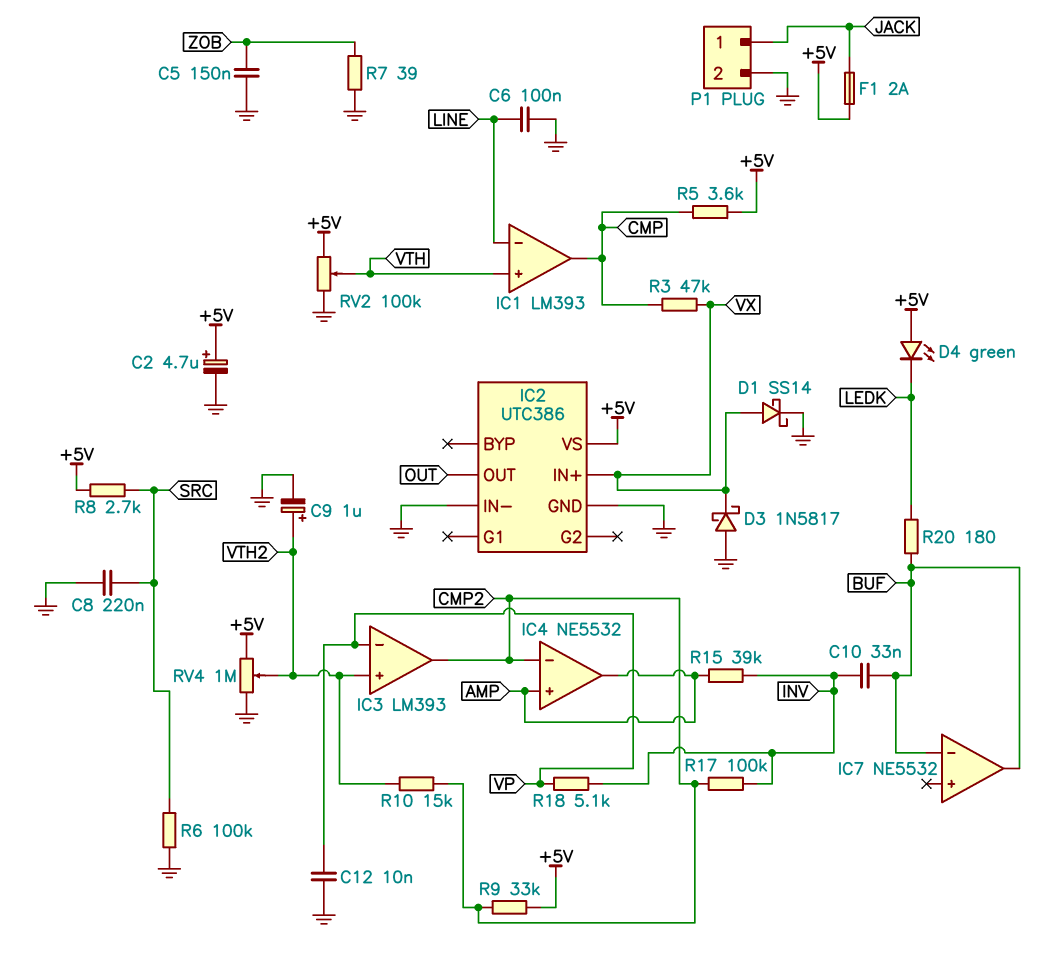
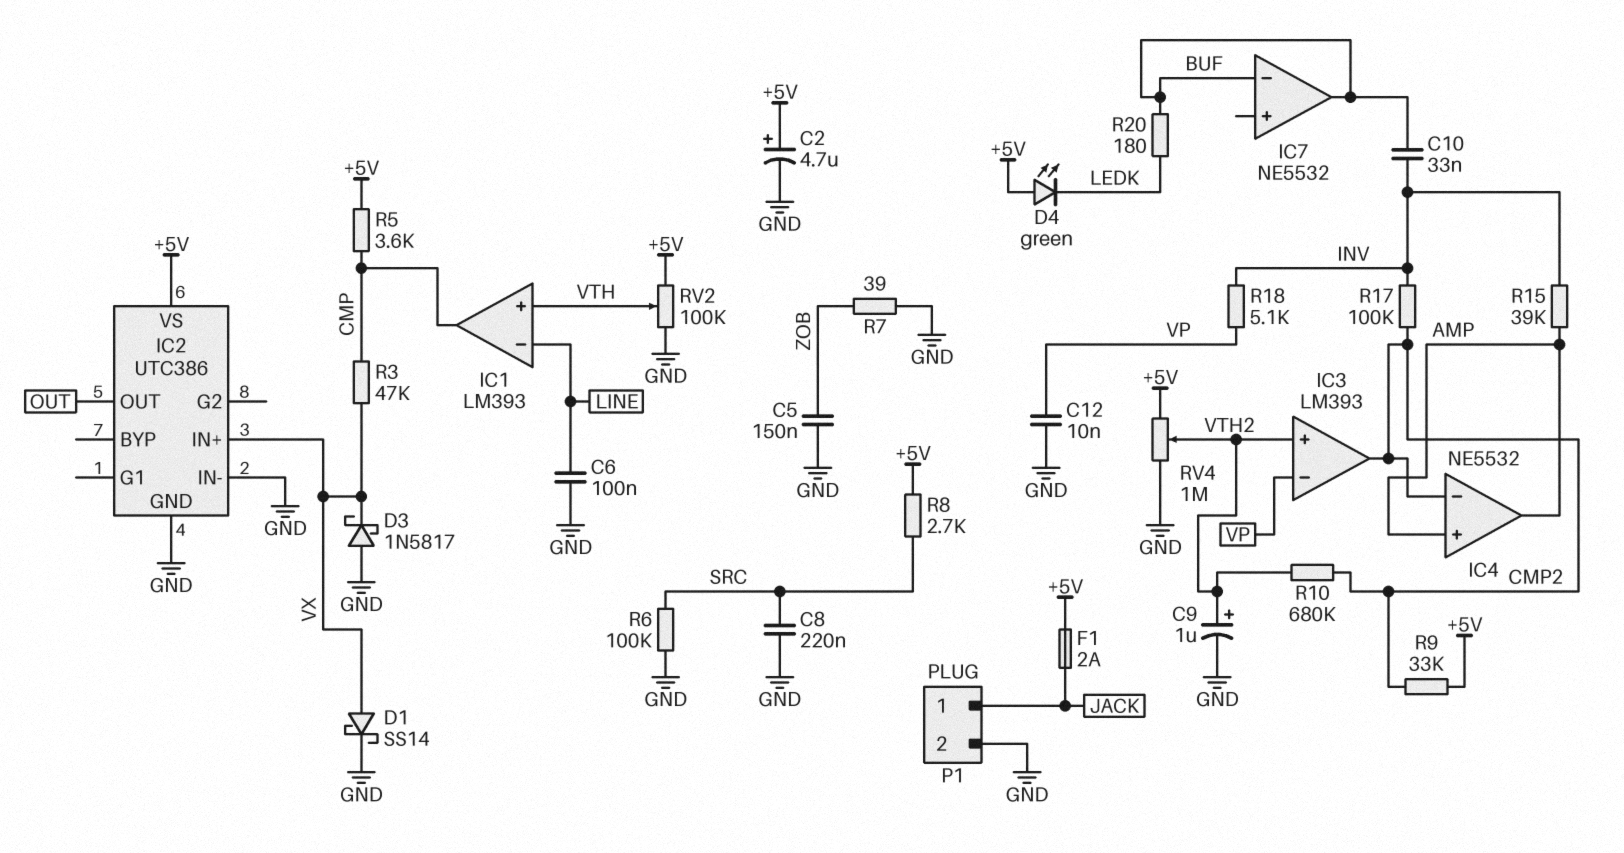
R10: 15k (CMP2, VTH2) -> 680k (CMP2, VTH2)

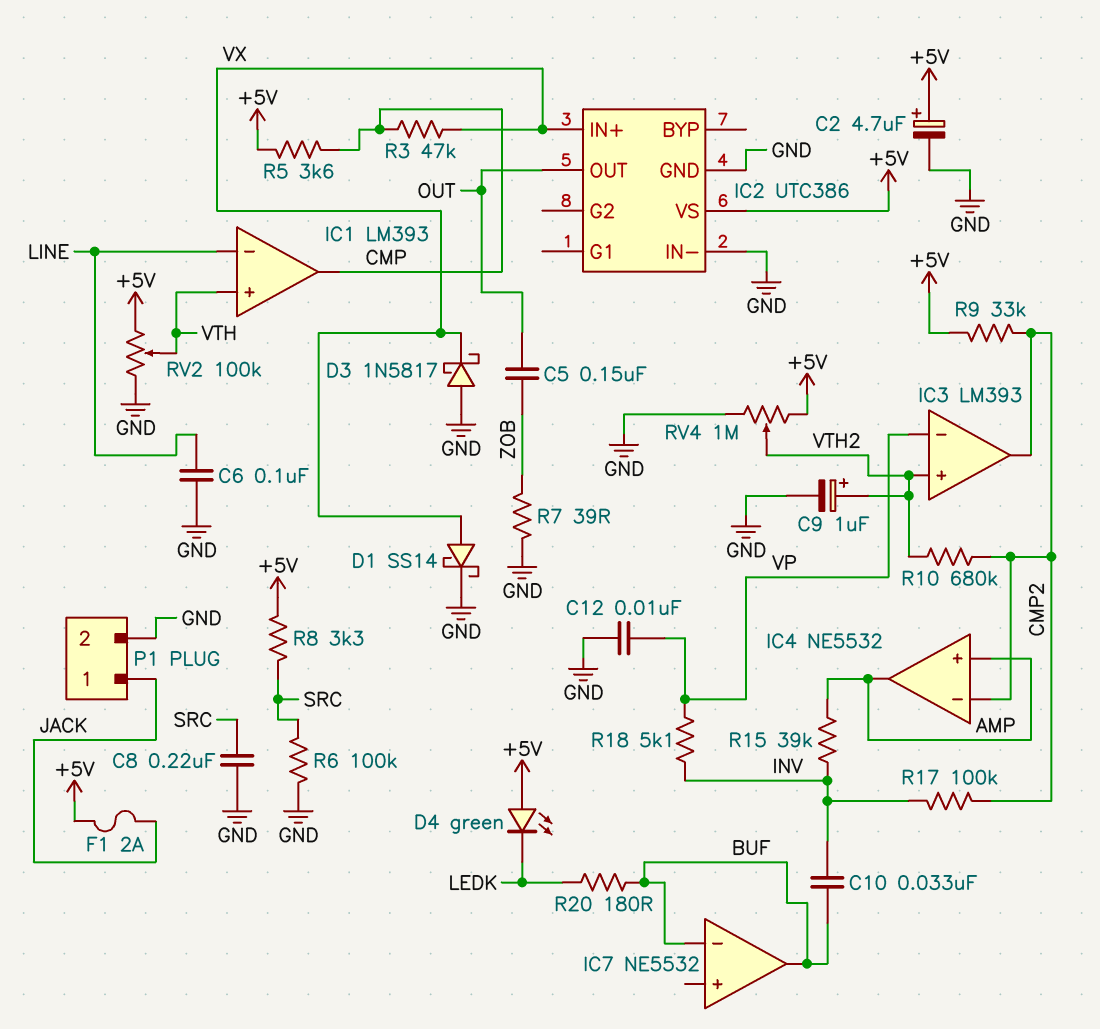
C5: 150nF (GND, ZOB) -> 150nF (OUT, ZOB)
R8: 2.7k (+5V, SRC) -> 3.3k (+5V, SRC)

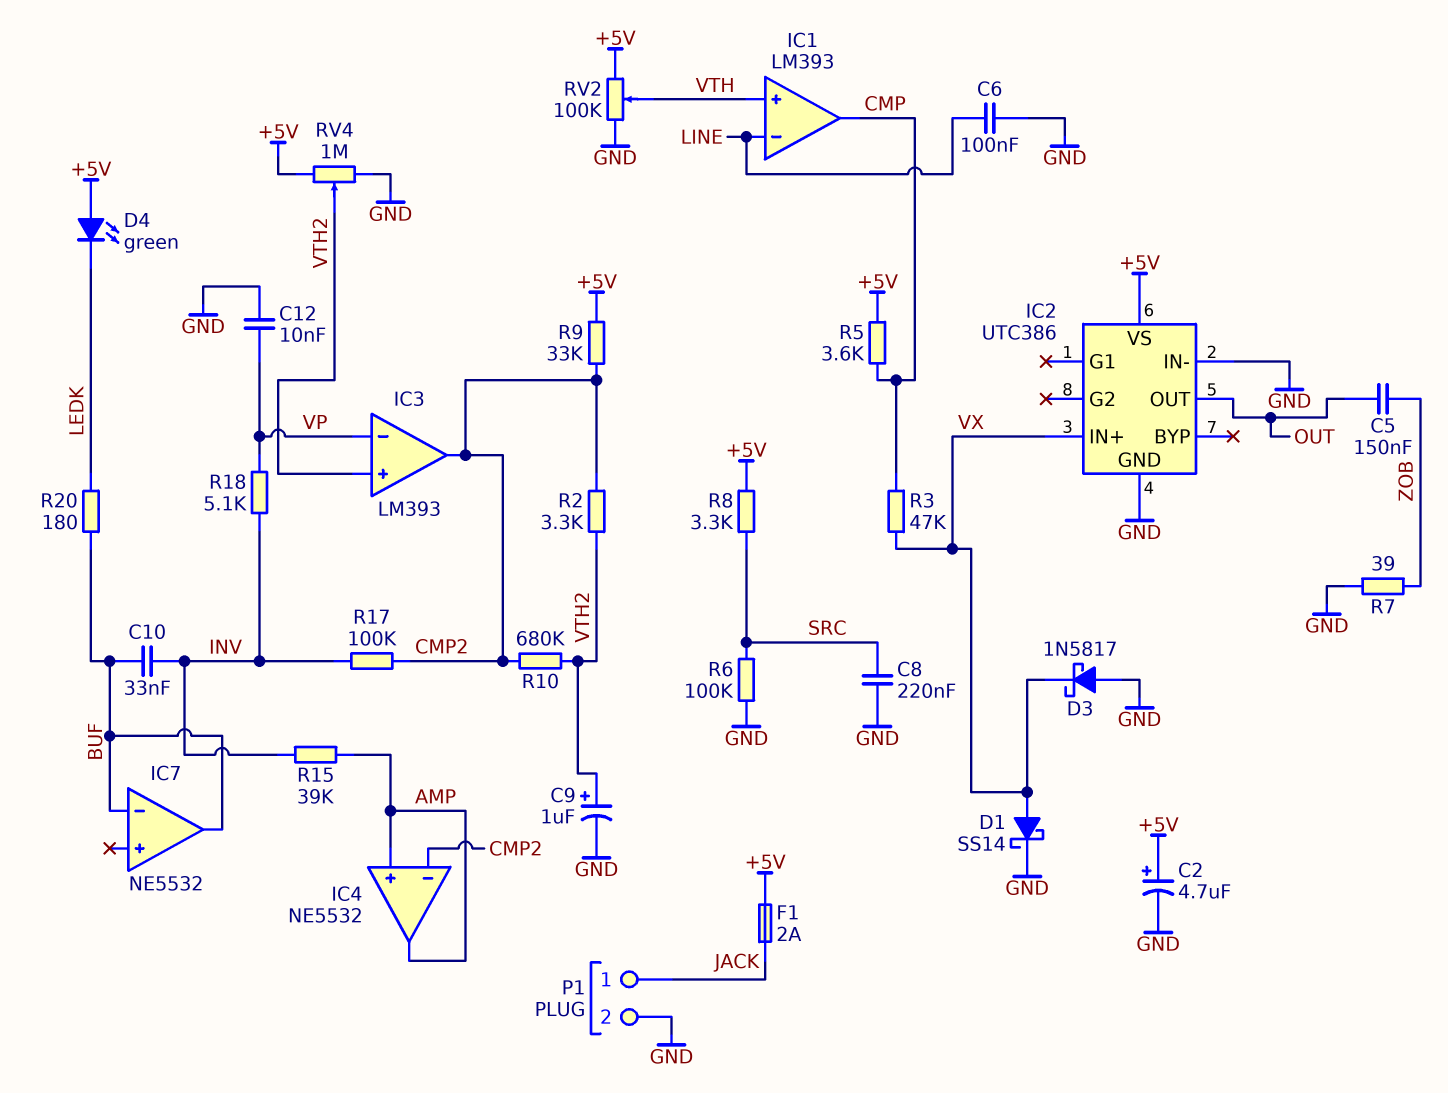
R2: none -> 3.3k (CMP2, VTH2)

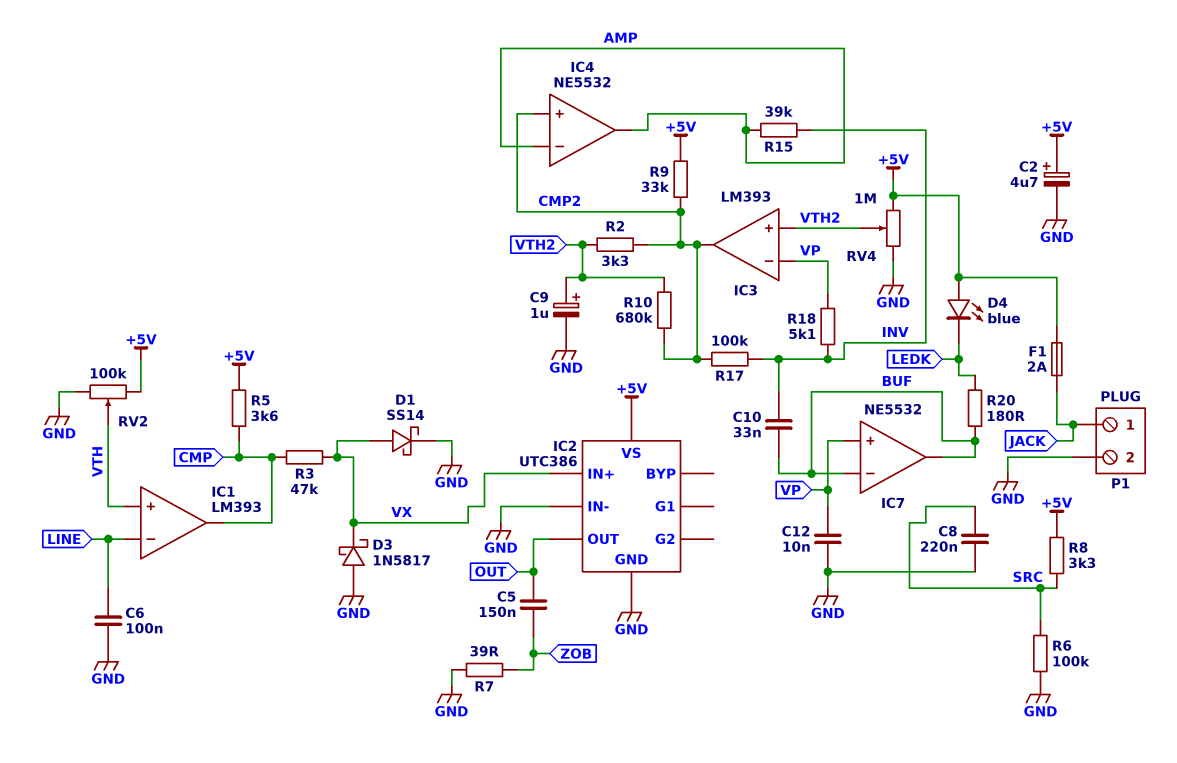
D4: LED green (A +5V, K LEDK) -> LED blue (A +5V, K LEDK)
IC4 pin in+: AMP -> CMP2
IC4 pin in-: CMP2 -> AMP
IC7 pin in+: none -> VP

